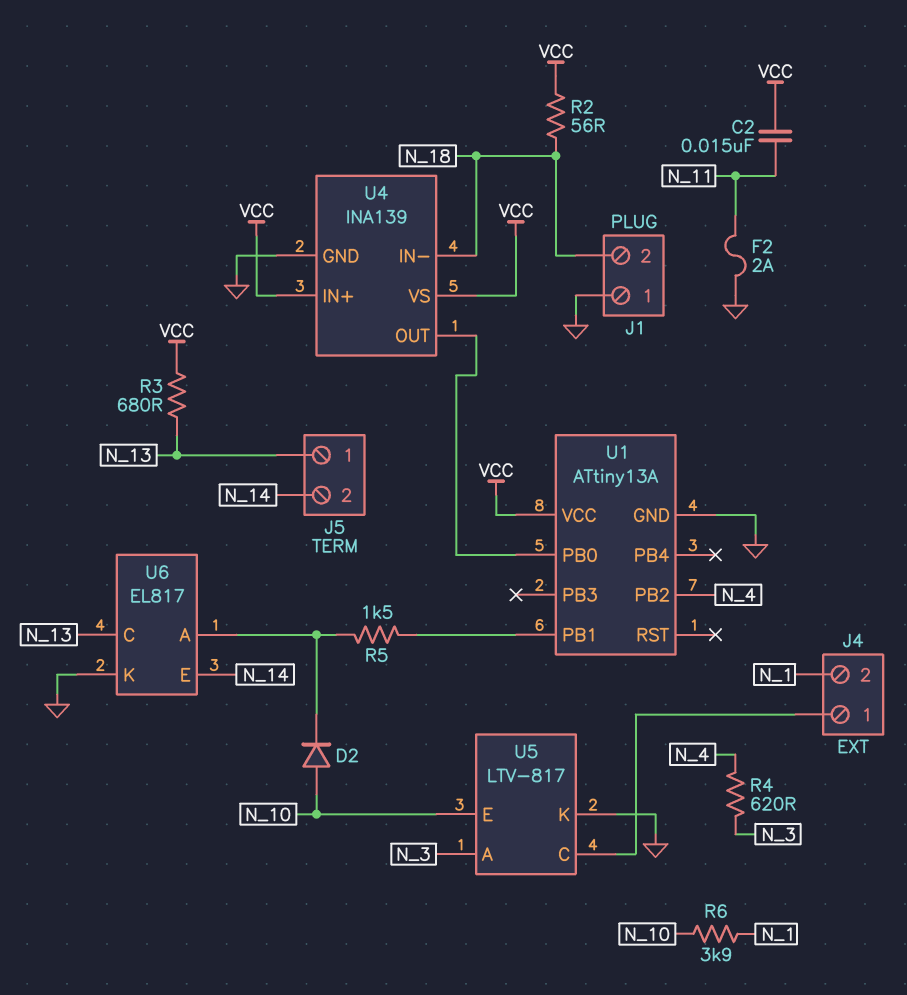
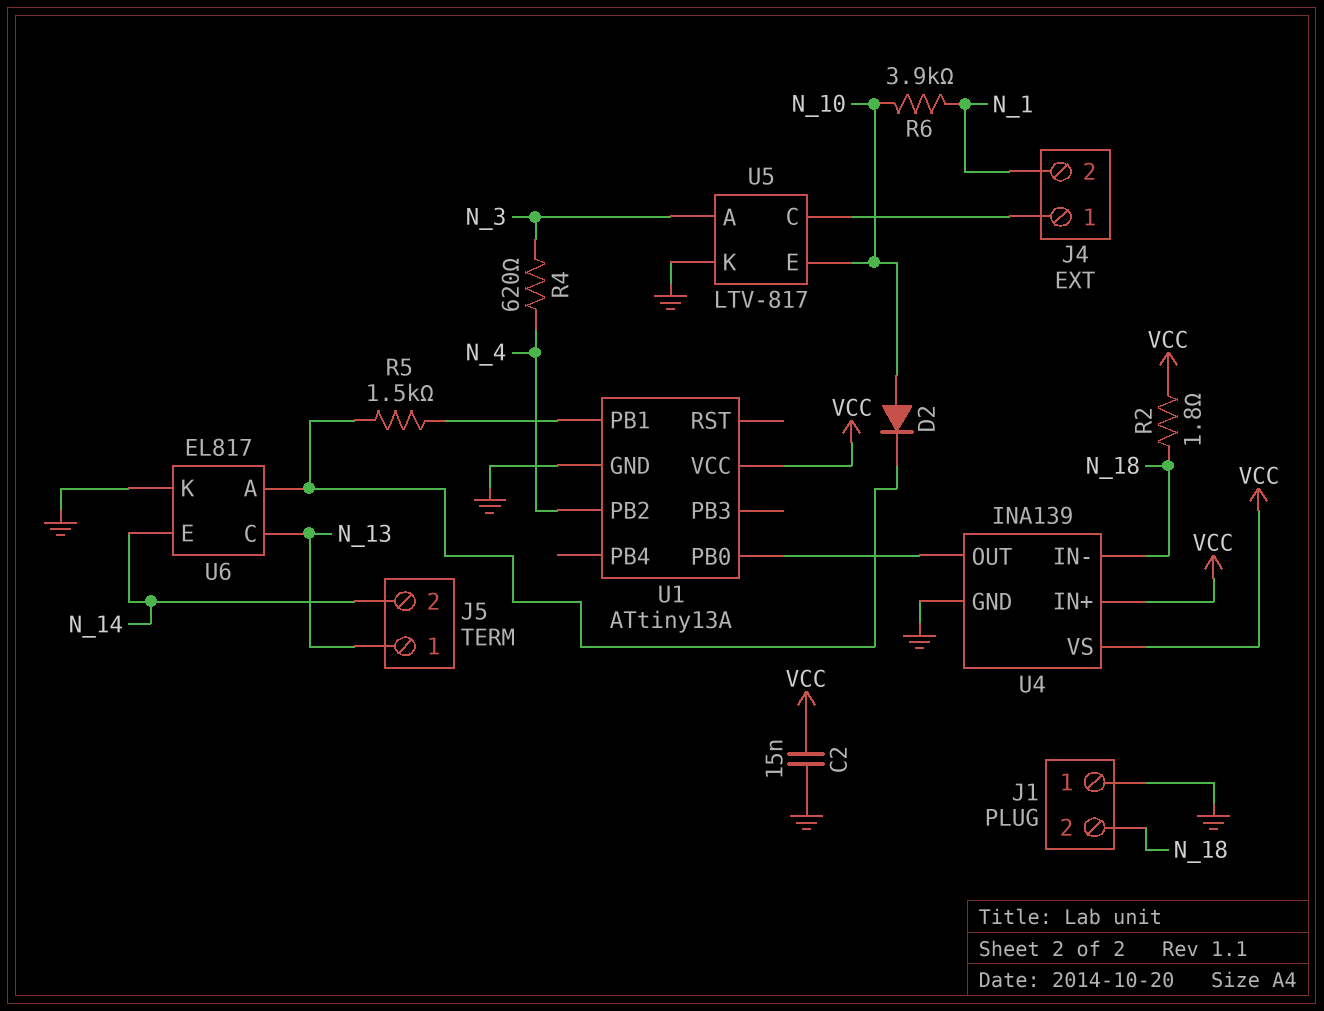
C2: 15nF (N_11, VCC) -> 15nF (GND, VCC)
F2: 2A (GND, N_11) -> none
R2: 56 (N_18, VCC) -> 1.8 (N_18, VCC)
R3: 680 (N_13, VCC) -> none

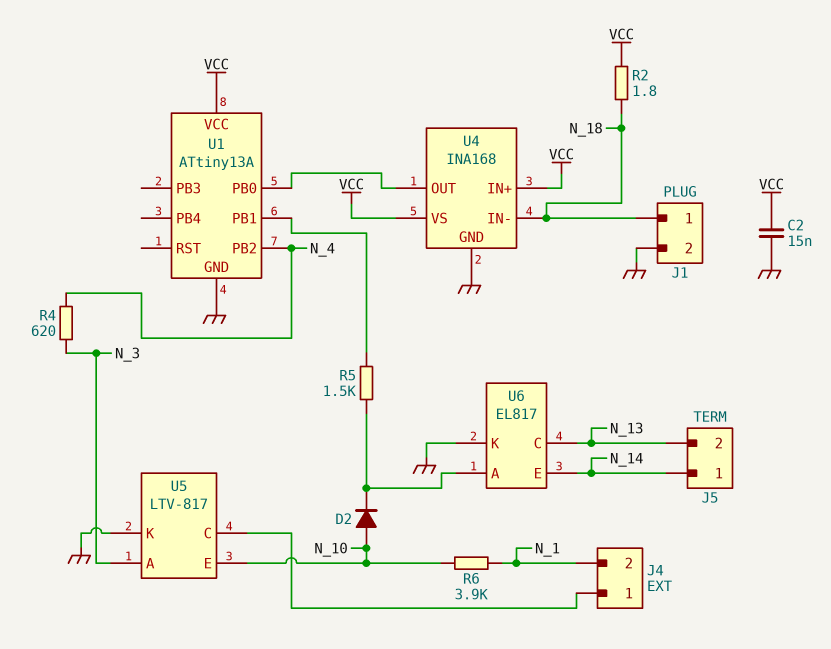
J1 pin 1: GND -> N_18
J1 pin 2: N_18 -> GND
J5 pin 1: N_13 -> N_14
J5 pin 2: N_14 -> N_13
U4: INA139 -> INA168

